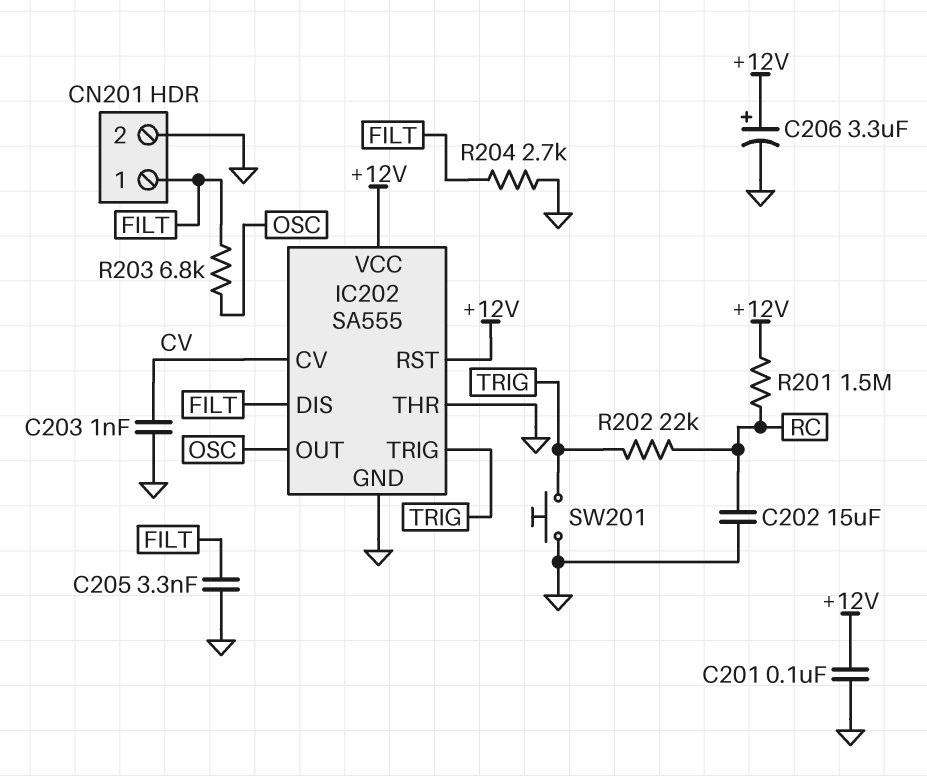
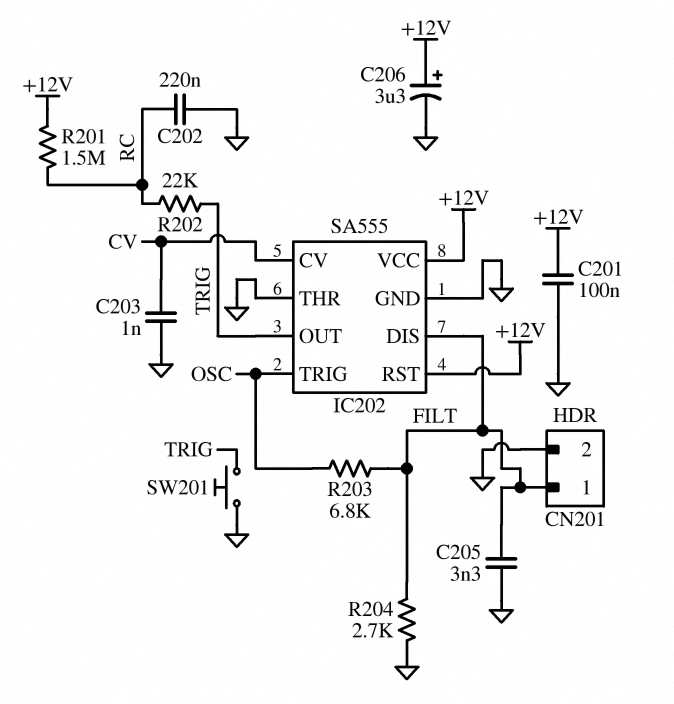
C202: 15uF (GND, RC) -> 220nF (GND, RC)
IC202 pin OUT: OSC -> TRIG
IC202 pin TRIG: TRIG -> OSC

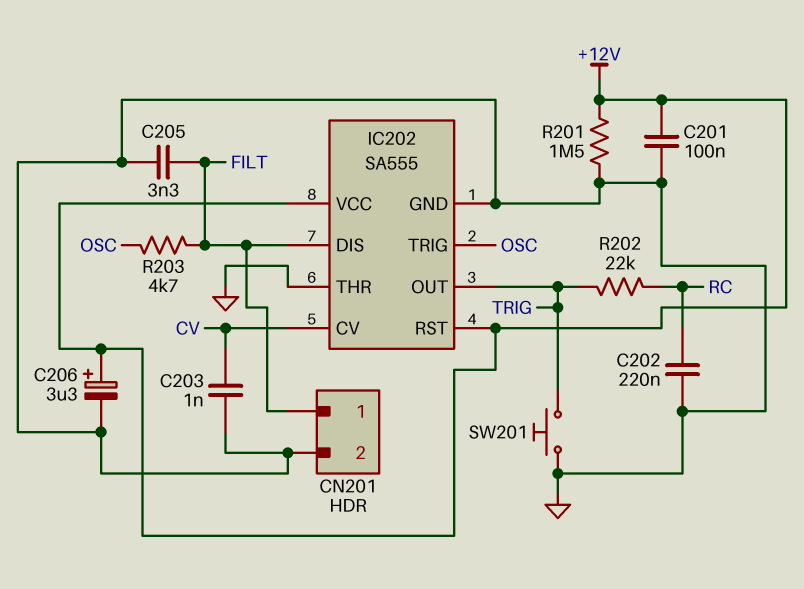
R201: 1.5M (+12V, RC) -> 1.5M (+12V, GND)
R203: 6.8k (FILT, OSC) -> 4.7k (FILT, OSC)
R204: 2.7k (FILT, GND) -> none

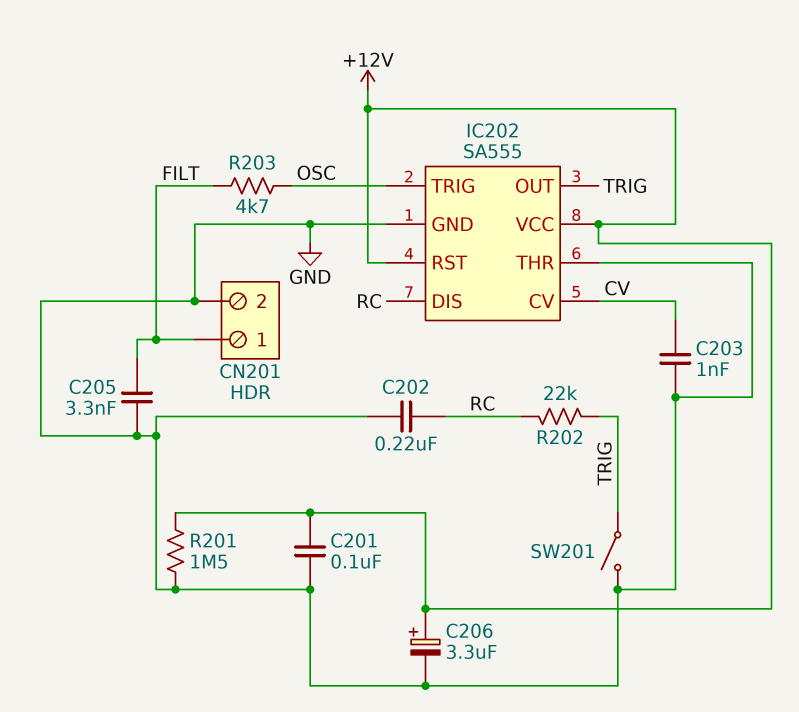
IC202 pin DIS: FILT -> RC
SW201: button (GND, TRIG) -> switch (GND, TRIG)

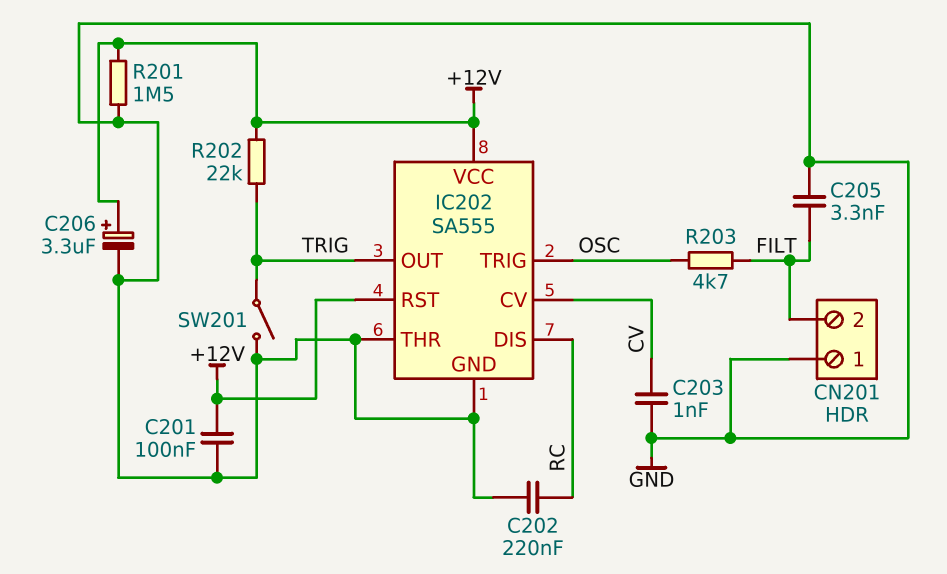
CN201 pin 1: FILT -> GND
CN201 pin 2: GND -> FILT
R202: 22k (RC, TRIG) -> 22k (+12V, TRIG)

